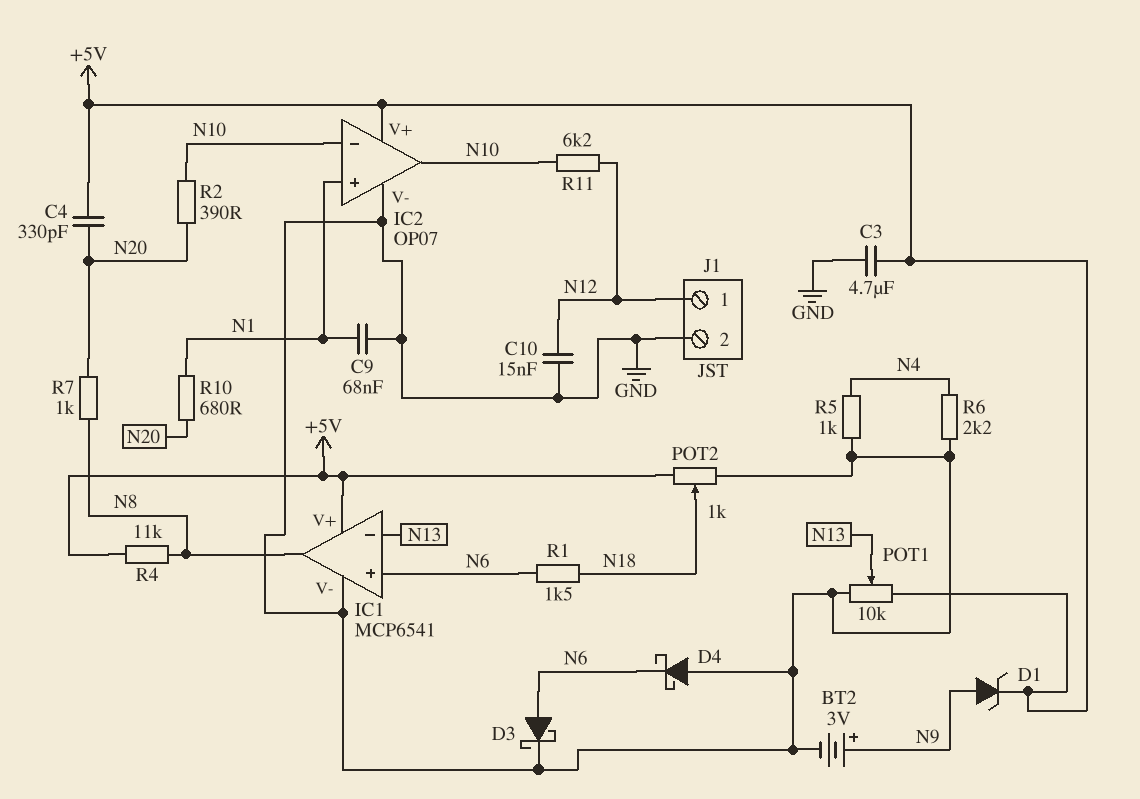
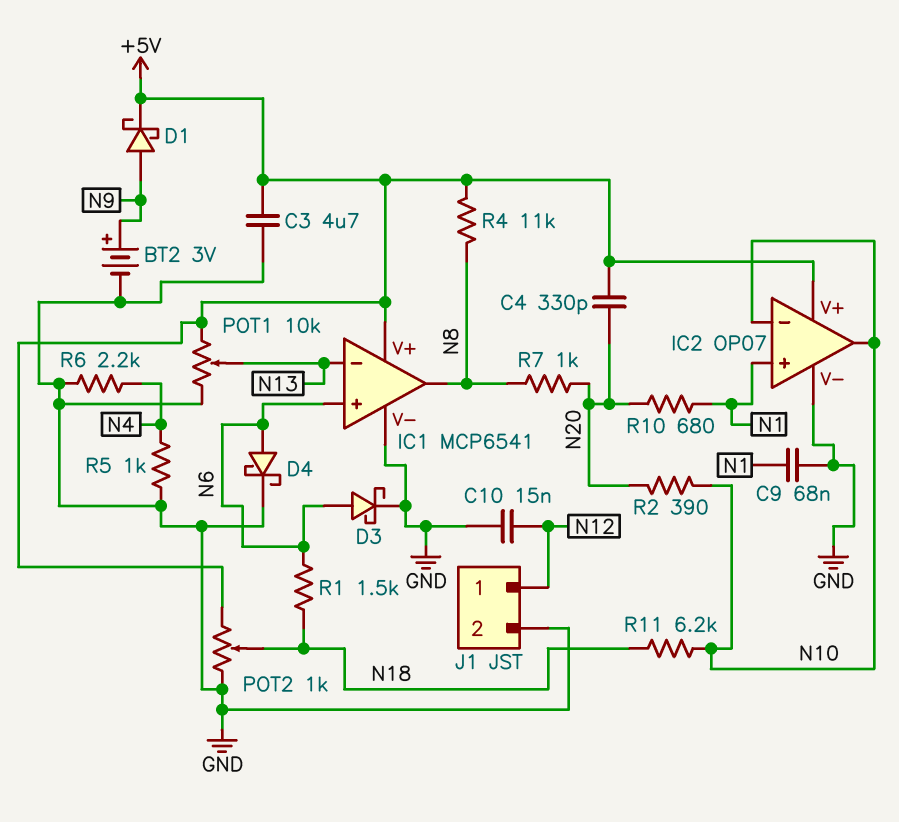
D1: zener (A N9, K +5V) -> schottky (A N9, K +5V)
D4: schottky (A GND, K N6) -> schottky (A N6, K GND)
R11: 6.2k (N10, N12) -> 6.2k (N10, N18)

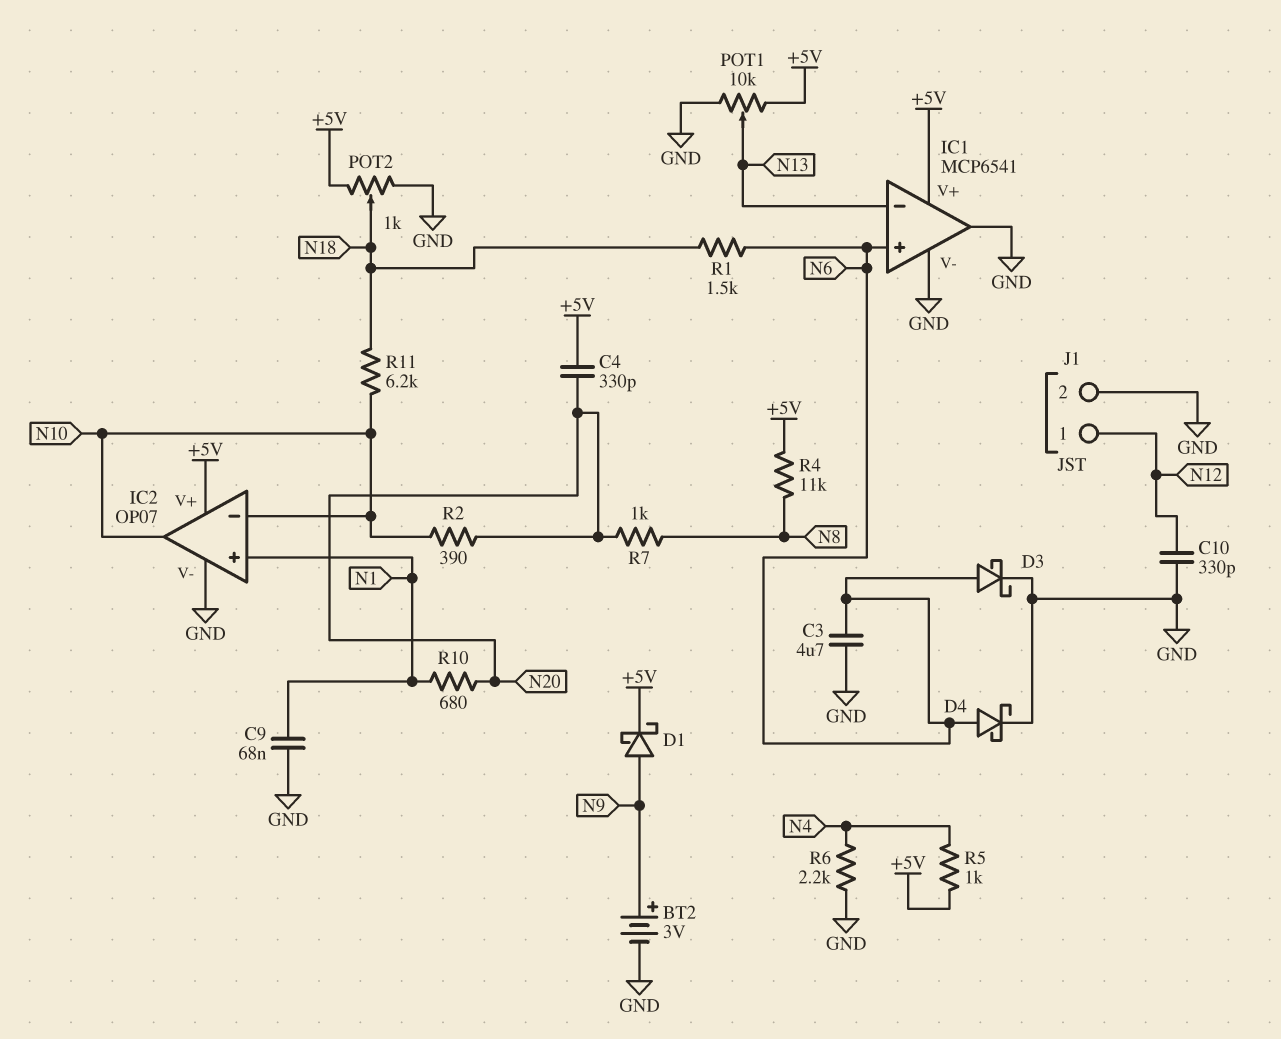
C3: 4.7uF (+5V, GND) -> 4.7uF (GND, N6)
C10: 15nF (GND, N12) -> 330pF (GND, N12)
IC1 pin out: N8 -> GND
R5: 1k (GND, N4) -> 1k (+5V, N4)

